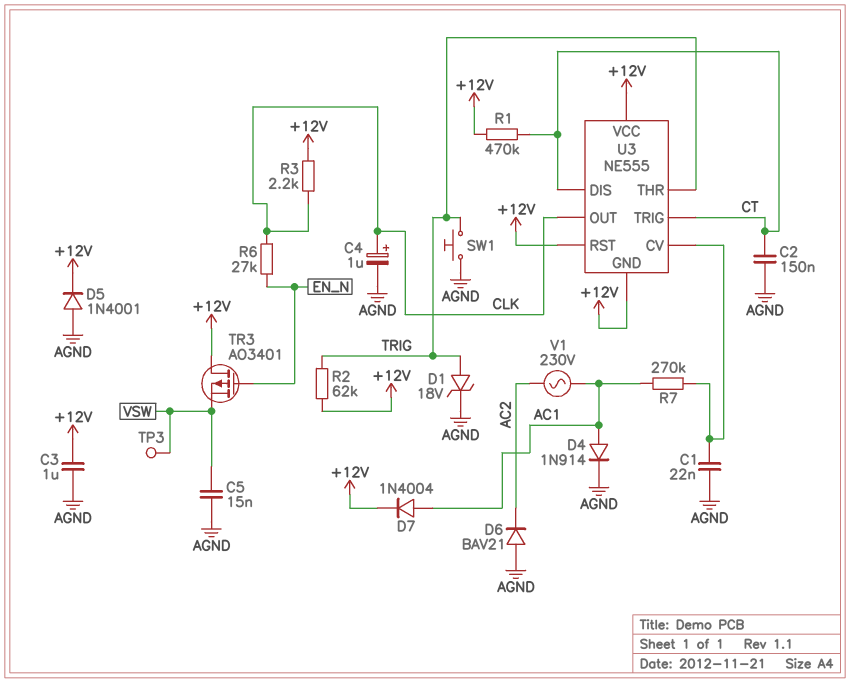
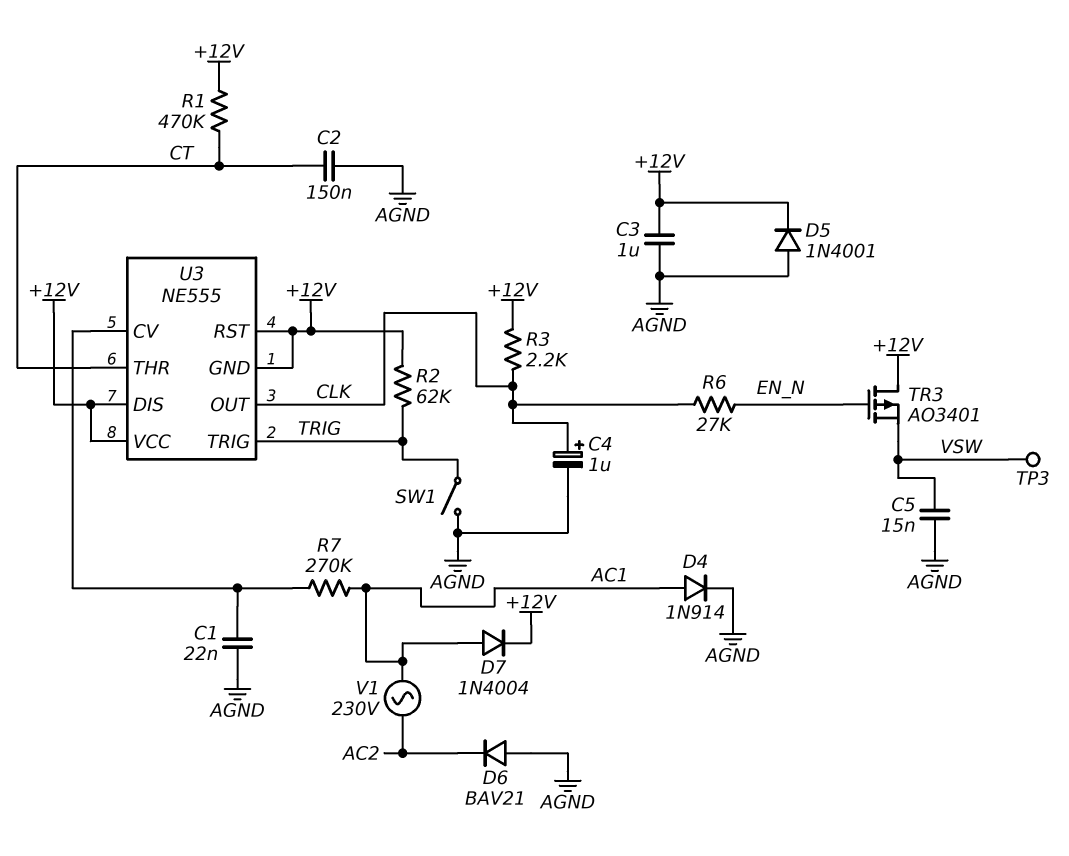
D1: zener 18V (A TRIG, K AGND) -> none
SW1: button (AGND, TRIG) -> switch (AGND, TRIG)
U3 pin DIS: CT -> +12V
U3 pin THR: TRIG -> CT
U3 pin TRIG: CT -> TRIG

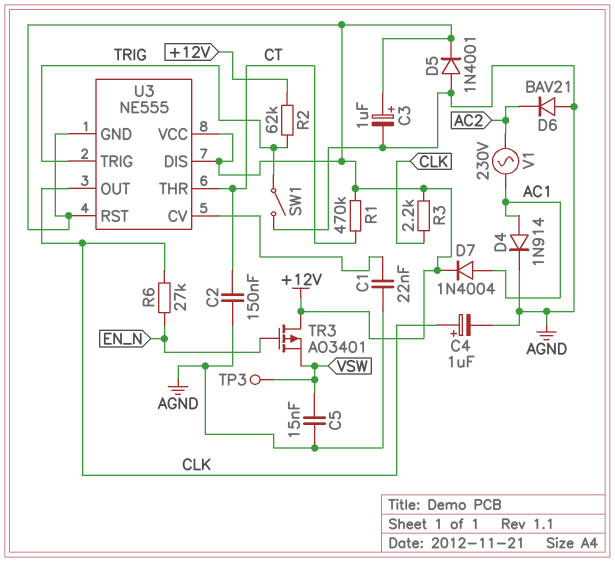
C3: 1uF (+12V, AGND) -> 1uF (plus +12V, minus AGND)
R7: 270k (AC1, U3/CV) -> none

